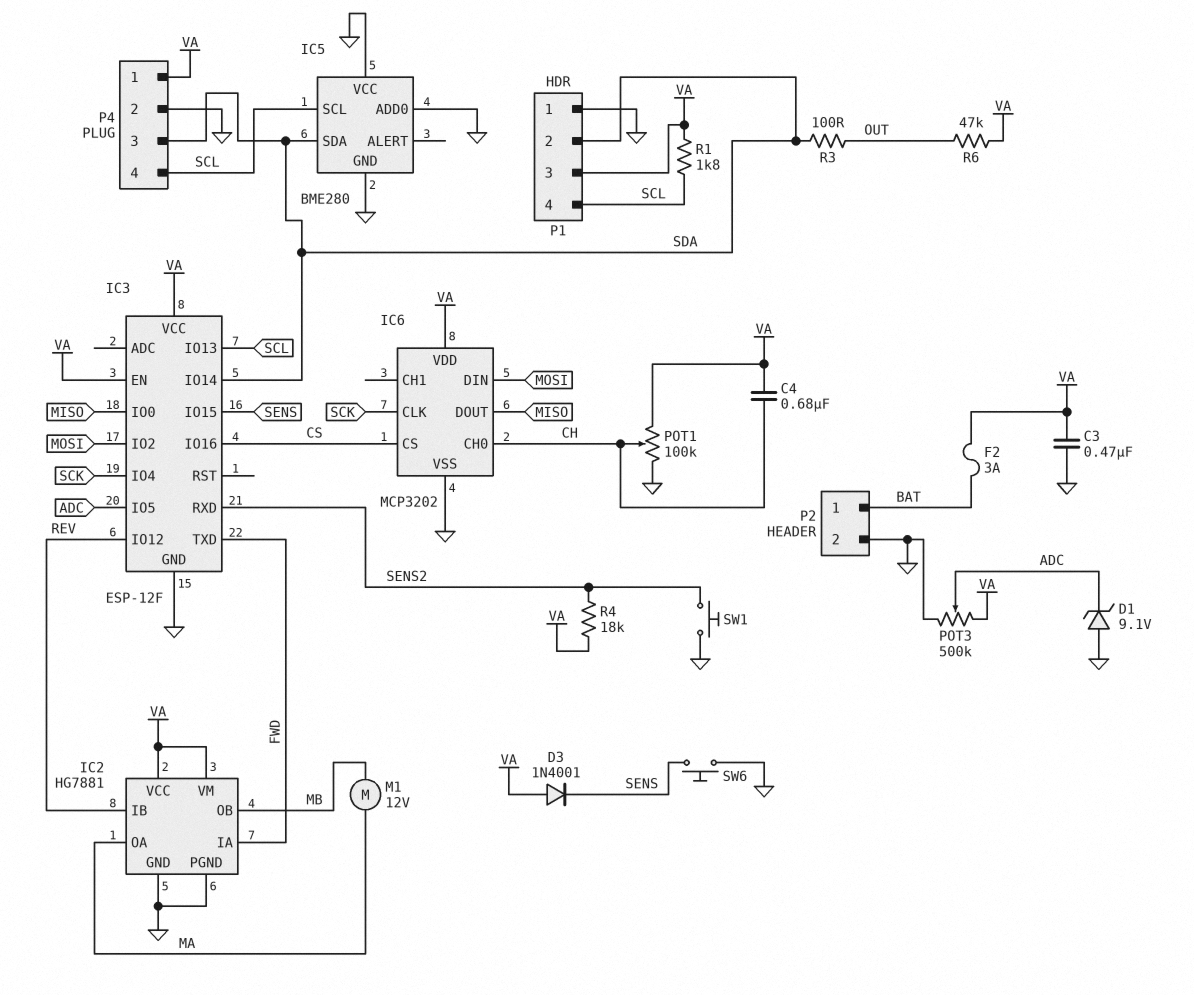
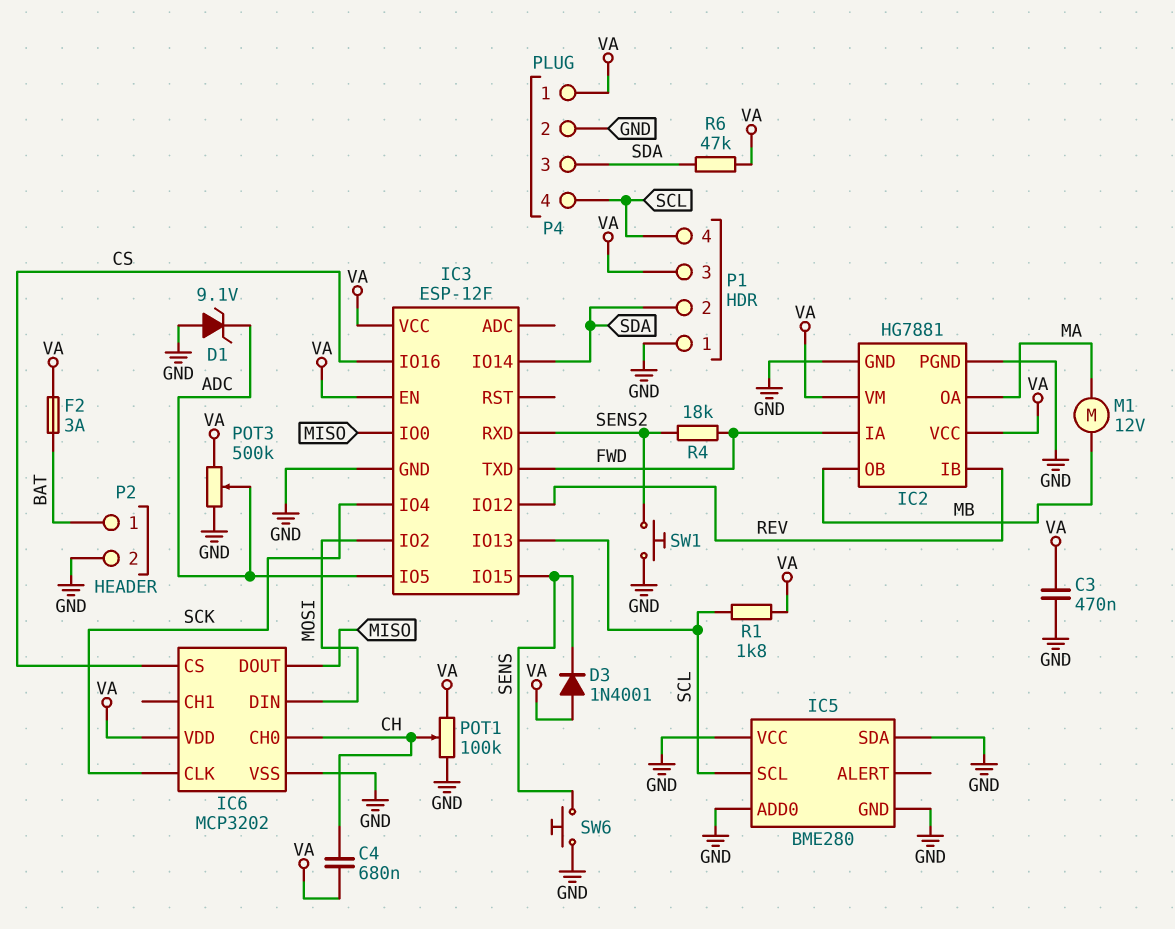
IC5 pin SDA: SDA -> GND
R3: 100 (OUT, SDA) -> none
R4: 18k (SENS2, VA) -> 18k (FWD, SENS2)
R6: 47k (OUT, VA) -> 47k (SDA, VA)

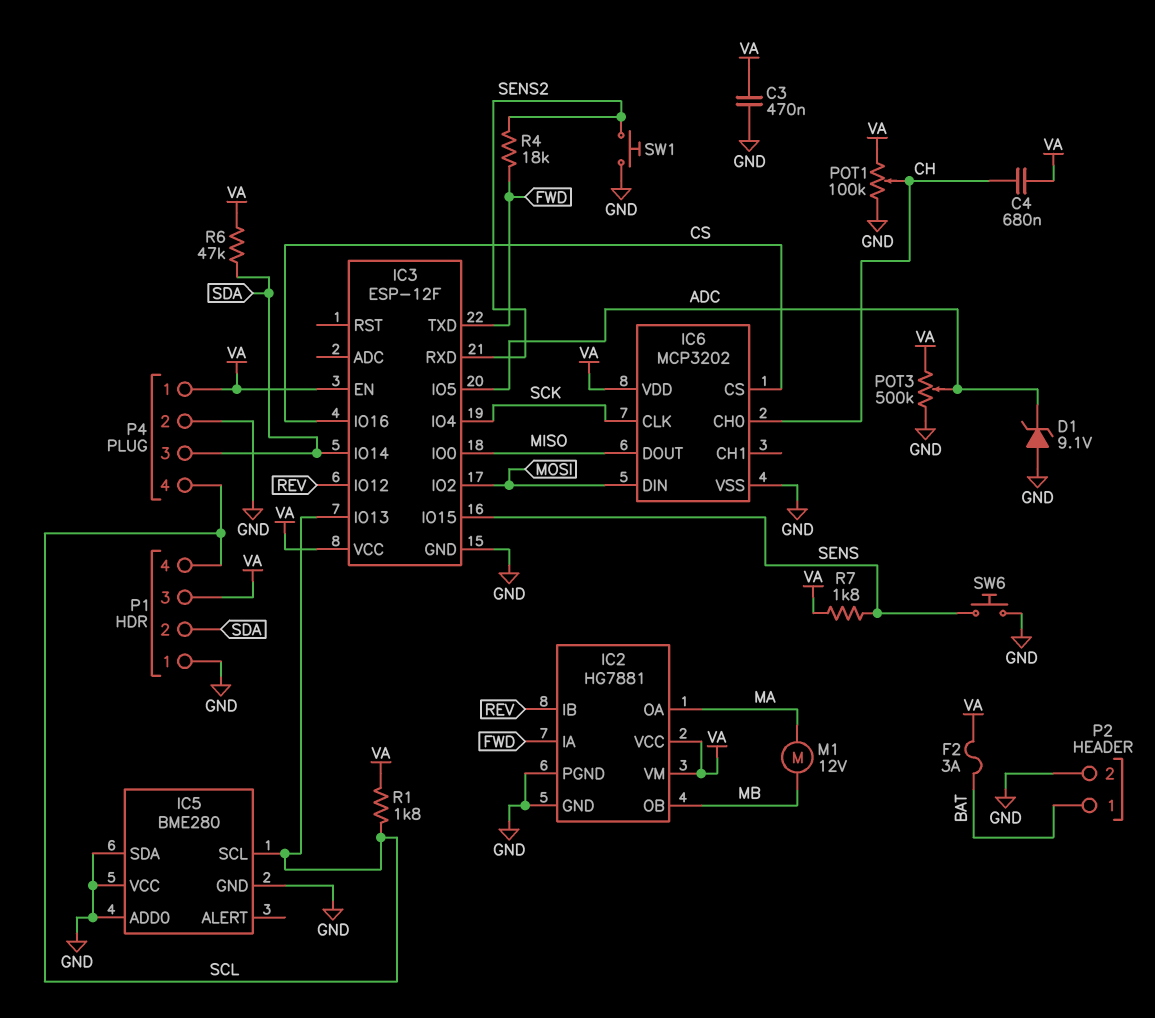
D3: diode 1N4001 (A VA, K SENS) -> none
R7: none -> 1.8k (SENS, VA)

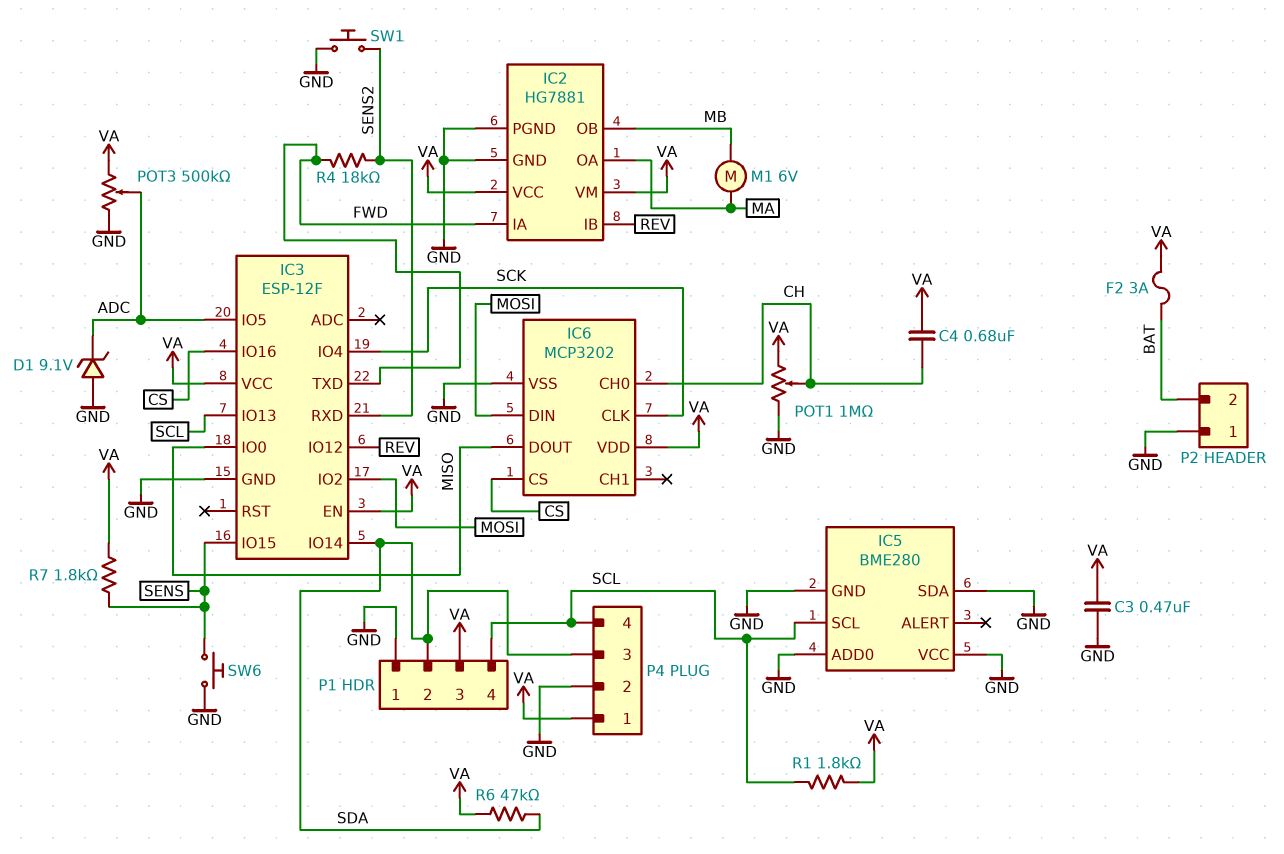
M1: motor 12V (MA, MB) -> motor 6V (MA, MB)
P2 pin 1: BAT -> GND
P2 pin 2: GND -> BAT
POT1: 100k (GND, VA, wiper CH) -> 1M (GND, VA, wiper CH)

